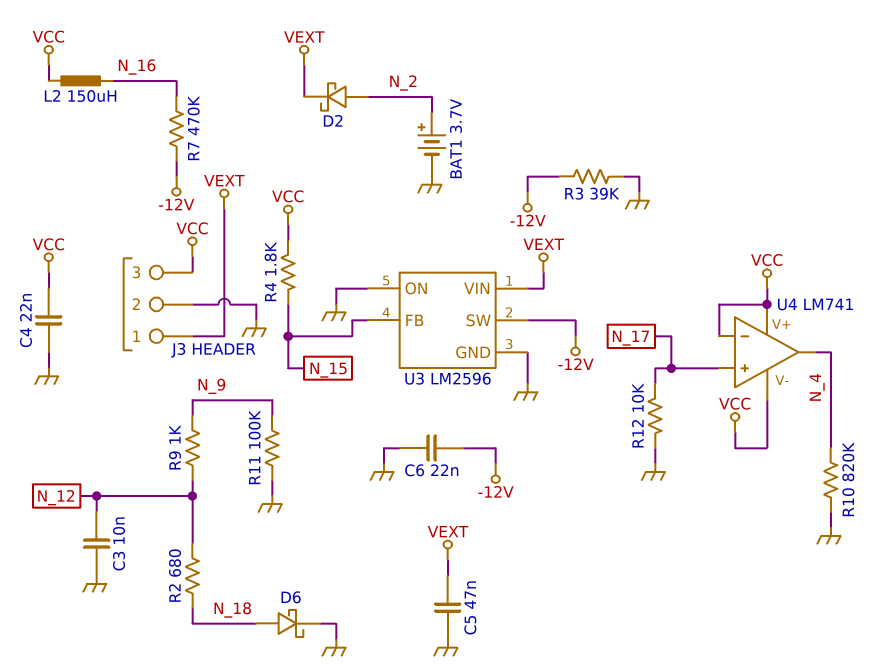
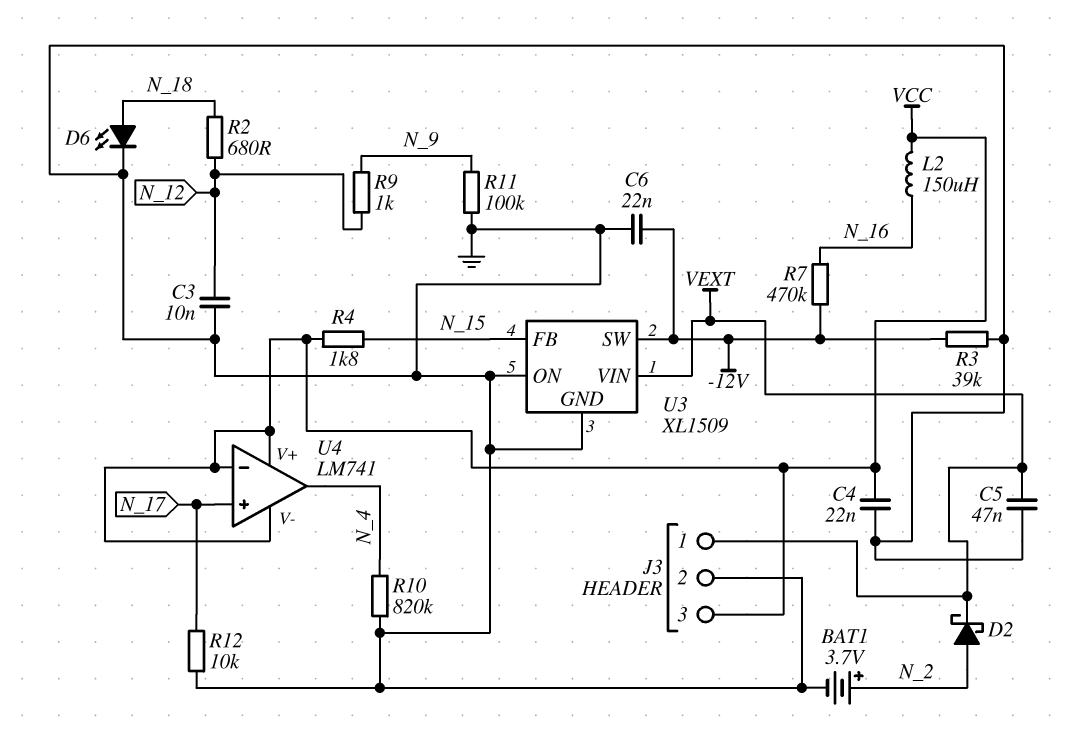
D6: schottky (A N_18, K GND) -> LED (A N_18, K GND)
U3: LM2596 -> XL1509

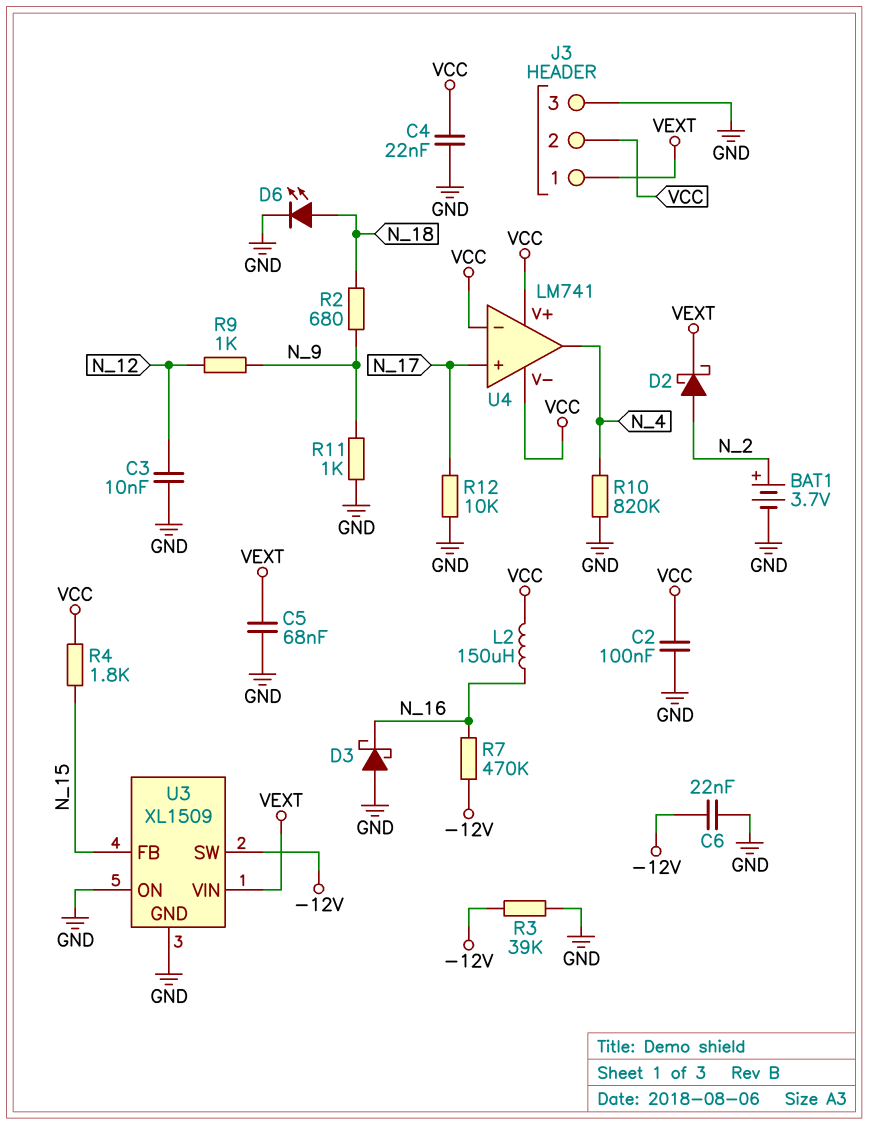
C2: none -> 100nF (GND, VCC)
C5: 47nF (GND, VEXT) -> 68nF (GND, VEXT)
D3: none -> schottky (A GND, K N_16)
J3 pin 2: GND -> VCC
J3 pin 3: VCC -> GND
R2: 680 (N_12, N_18) -> 680 (N_9, N_18)
R11: 100k (GND, N_9) -> 1k (GND, N_9)

